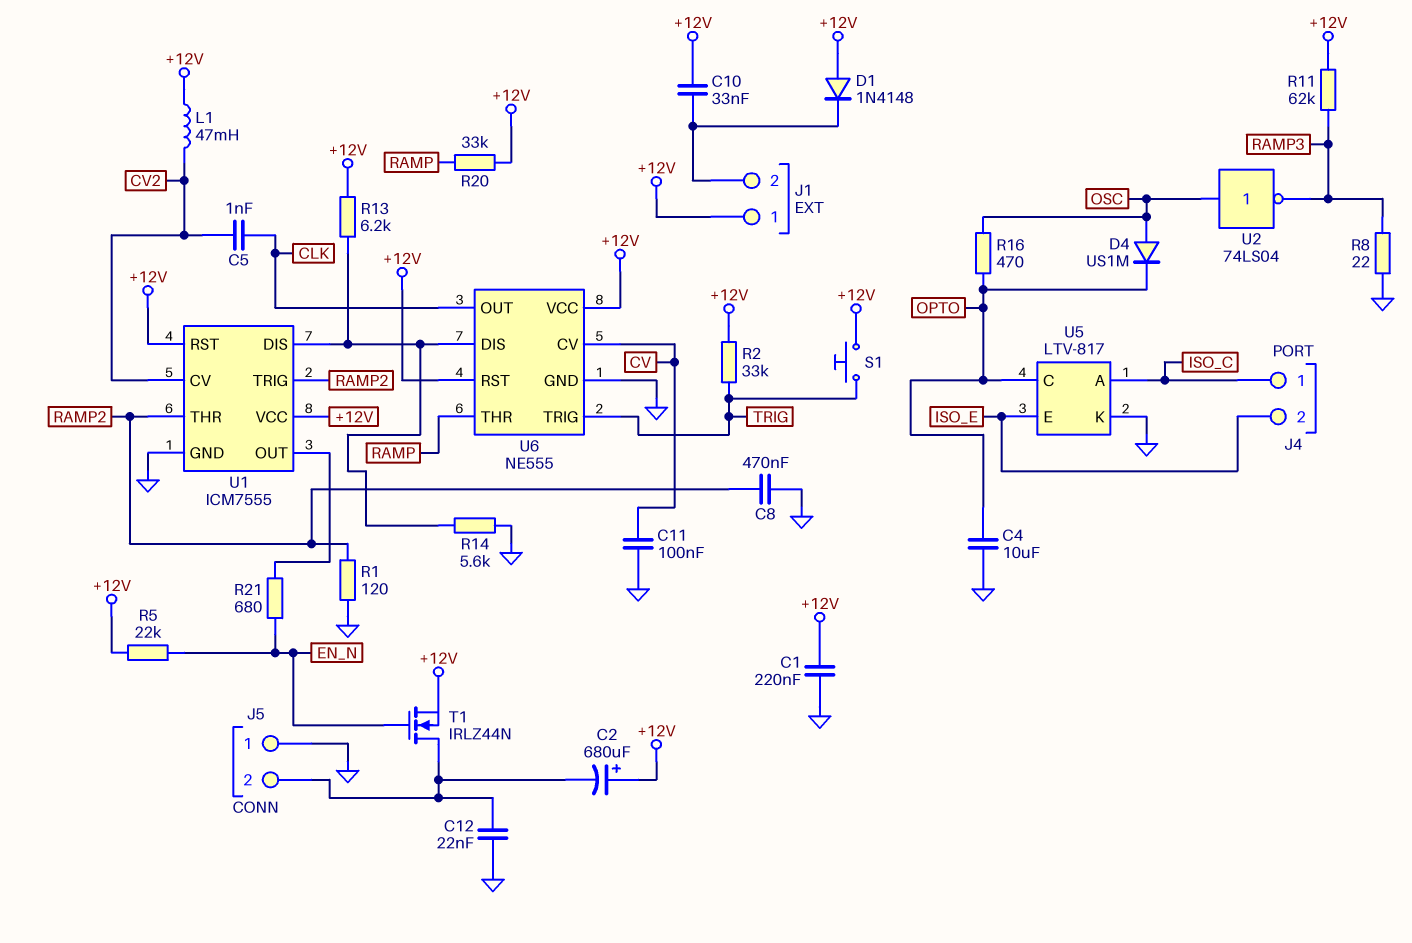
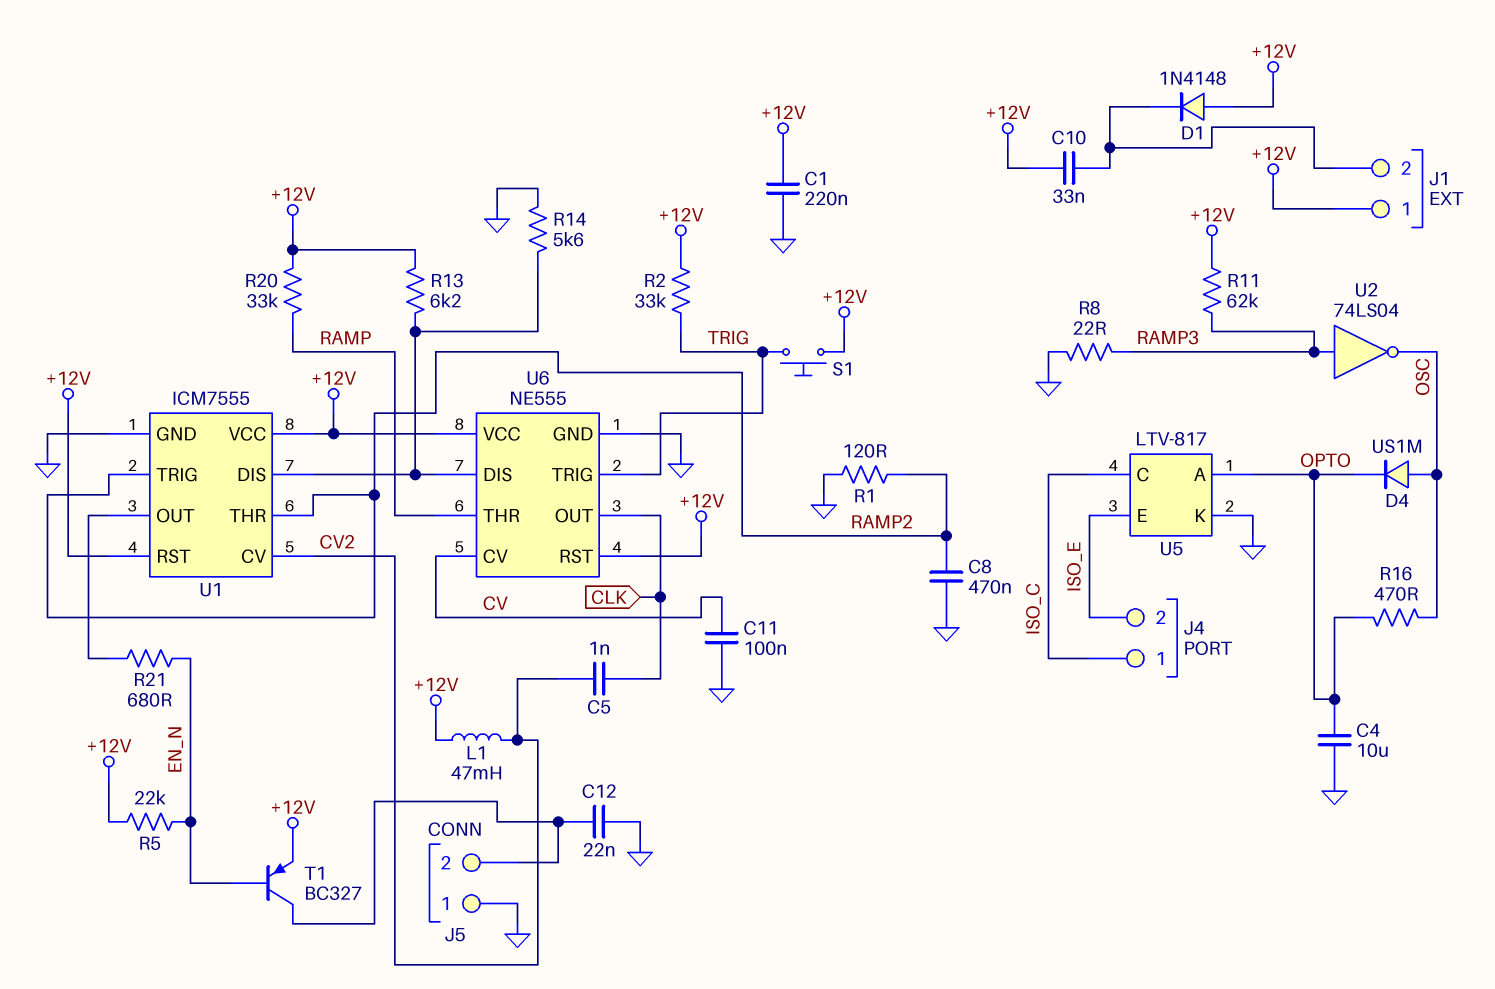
C2: 680uF (plus +12V, minus J5/2) -> none
T1: NMOS IRLZ44N (G EN_N, D J5/2, S +12V) -> PNP BC327 (B EN_N, C J5/2, E +12V)
U2: NOT 74LS04 (in OSC, out RAMP3) -> NOT 74LS04 (in RAMP3, out OSC)
U5 pin A: ISO_C -> OPTO
U5 pin C: OPTO -> ISO_C

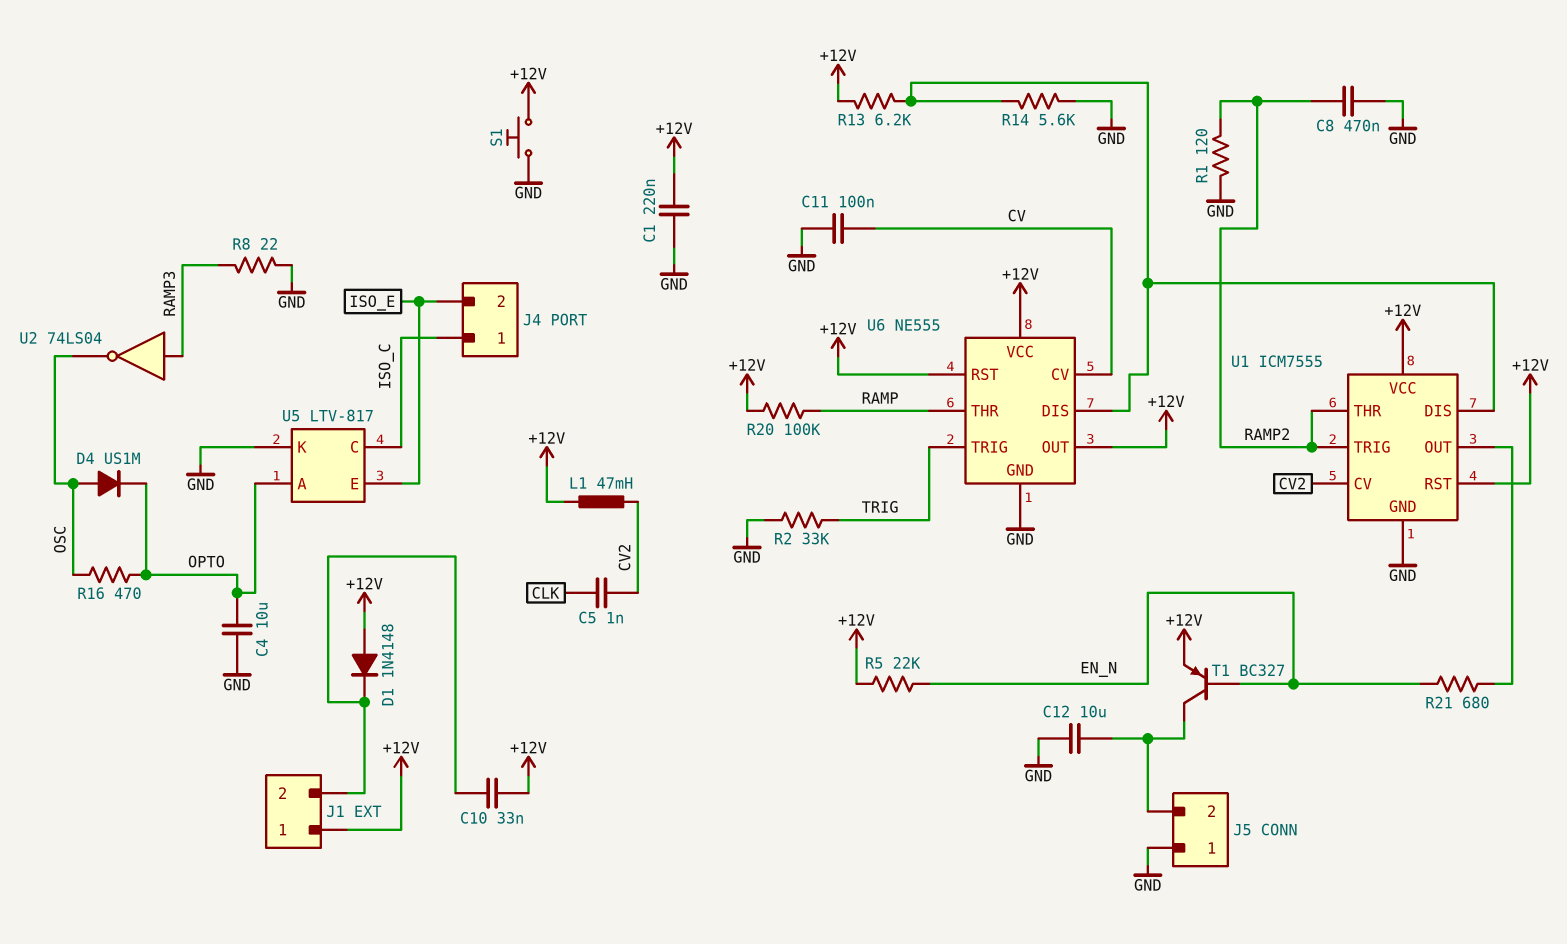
C12: 22nF (GND, J5/2) -> 10uF (GND, J5/2)
R2: 33k (+12V, TRIG) -> 33k (GND, TRIG)
R11: 62k (+12V, RAMP3) -> none
R20: 33k (+12V, RAMP) -> 100k (+12V, RAMP)
S1: button (+12V, TRIG) -> button (+12V, GND)
U6 pin OUT: CLK -> +12V

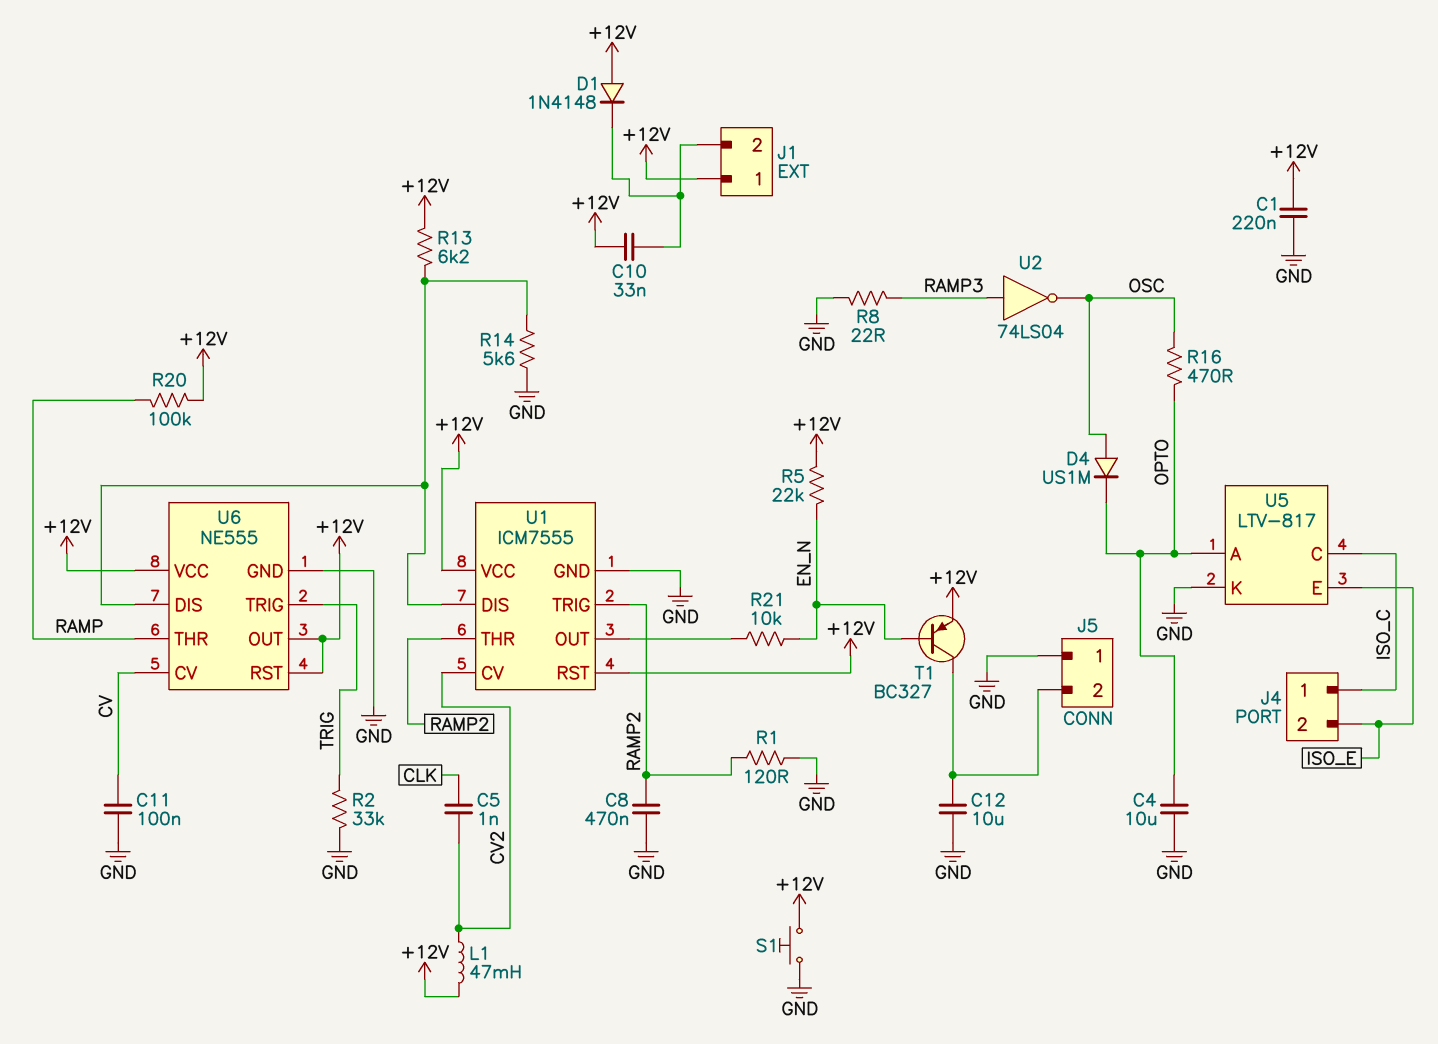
R21: 680 (EN_N, U1/OUT) -> 10k (EN_N, U1/OUT)

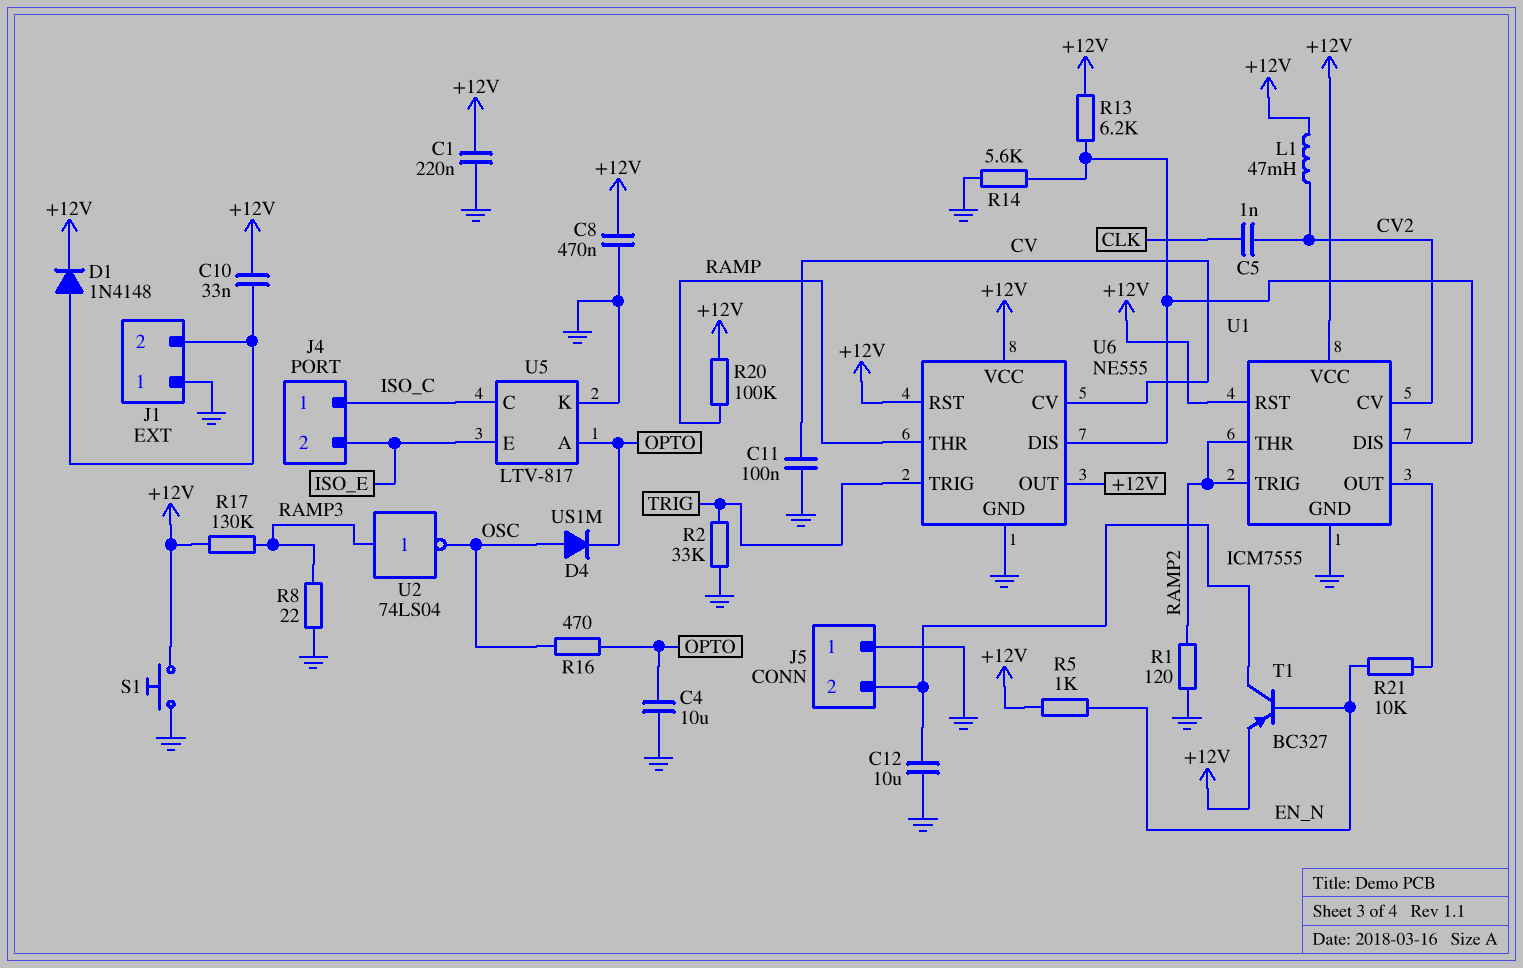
C8: 470nF (GND, RAMP2) -> 470nF (+12V, GND)
D1: diode 1N4148 (A +12V, K J1/2) -> diode 1N4148 (A J1/2, K +12V)
J1 pin 1: +12V -> GND
R5: 22k (+12V, EN_N) -> 1k (+12V, EN_N)
R17: none -> 130k (+12V, RAMP3)

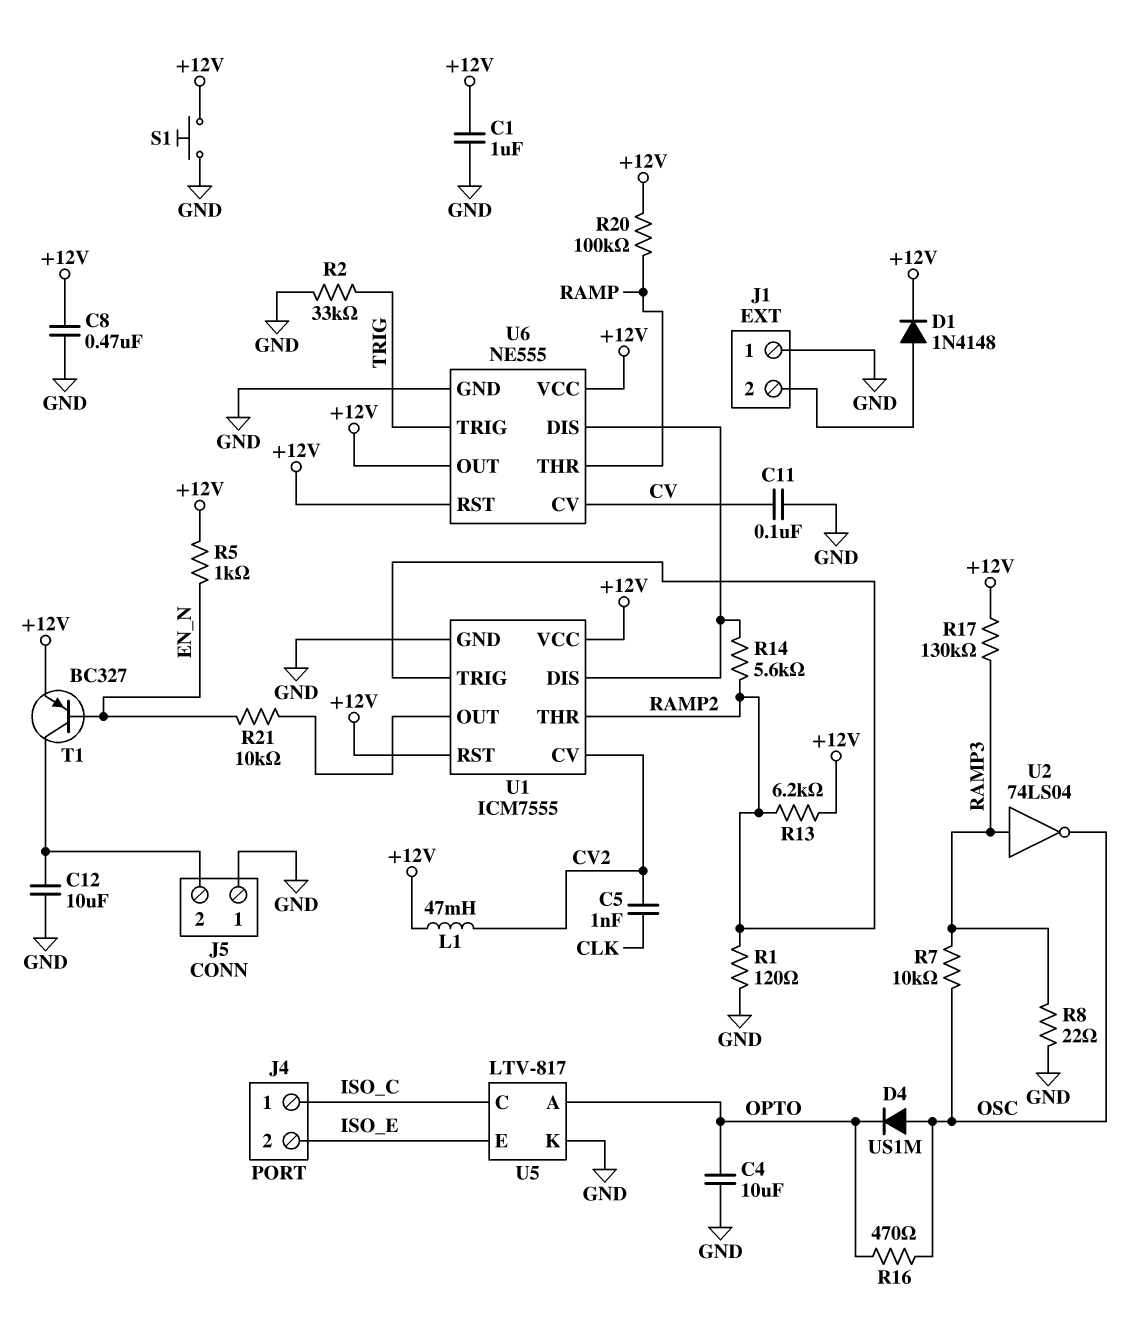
C1: 220nF (+12V, GND) -> 1uF (+12V, GND)
C10: 33nF (+12V, J1/2) -> none
R7: none -> 10k (OSC, RAMP3)
R13: 6.2k (+12V, U1/DIS) -> 6.2k (+12V, RAMP2)
R14: 5.6k (GND, U1/DIS) -> 5.6k (RAMP2, U1/DIS)

